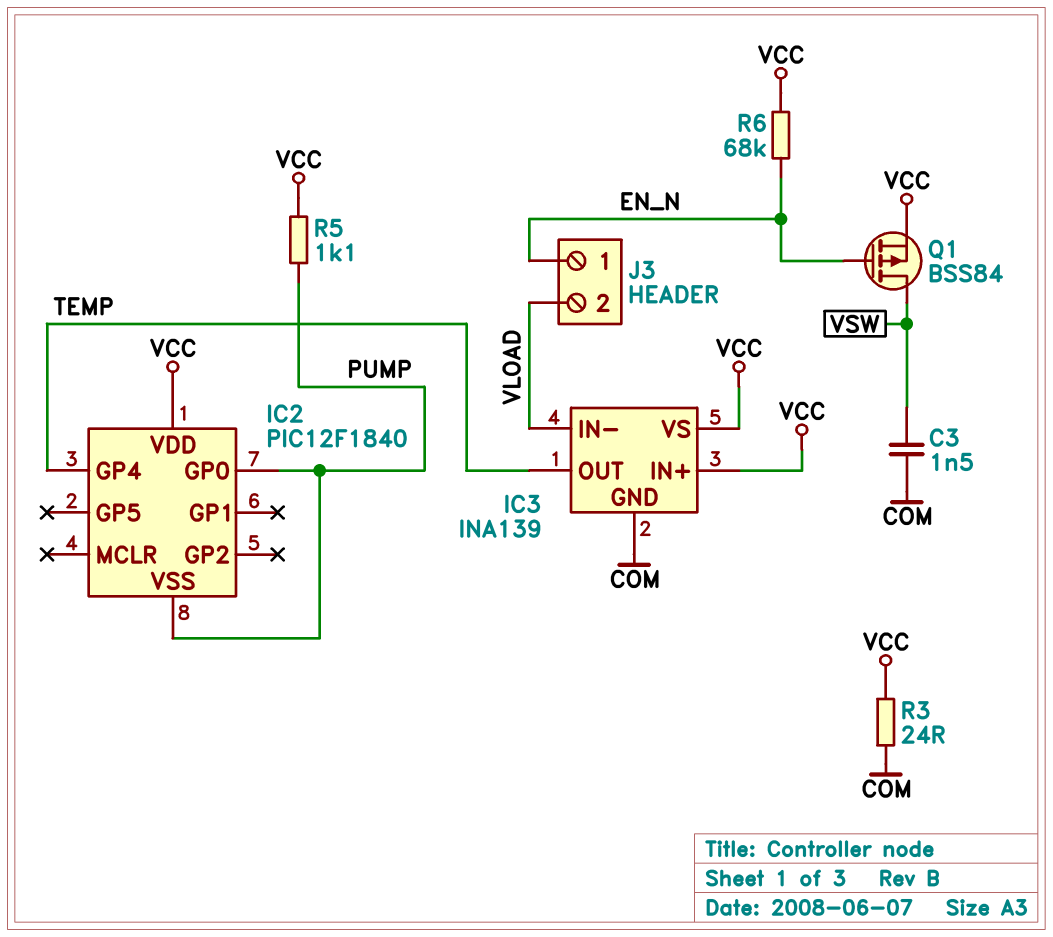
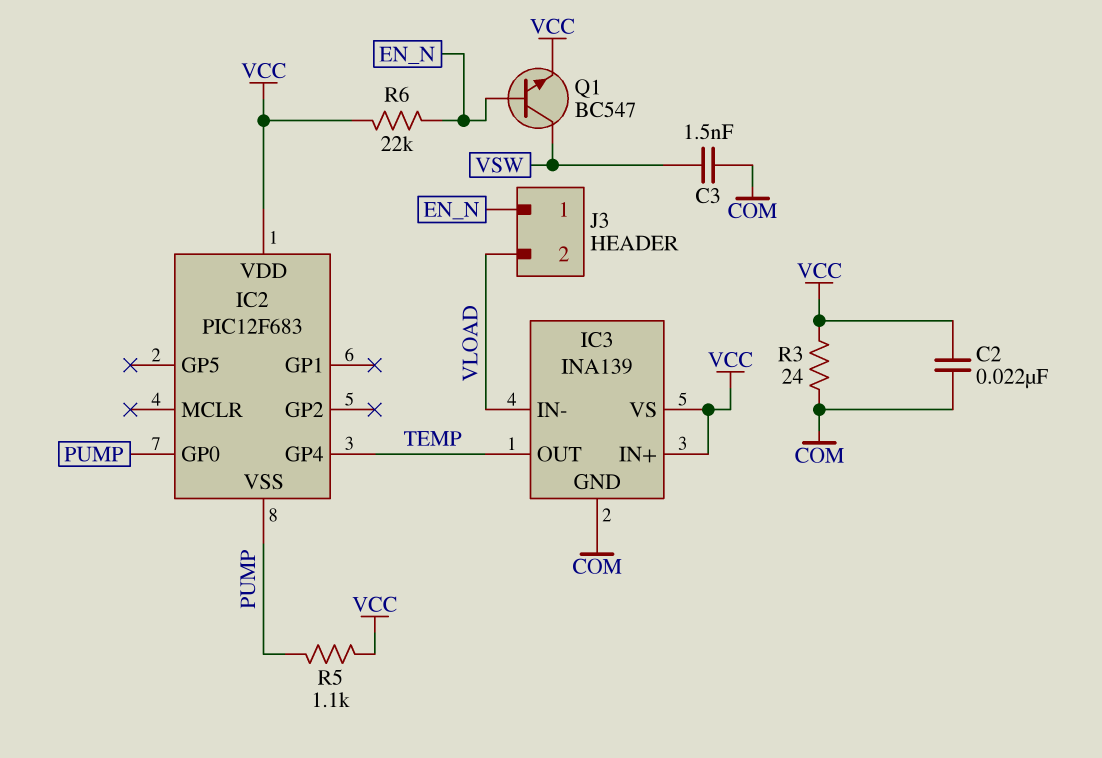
C2: none -> 22nF (COM, VCC)
IC2: PIC12F1840 -> PIC12F683
Q1: PMOS BSS84 (G EN_N, D VSW, S VCC) -> NPN BC547 (B EN_N, C VSW, E VCC)
R6: 68k (EN_N, VCC) -> 22k (EN_N, VCC)

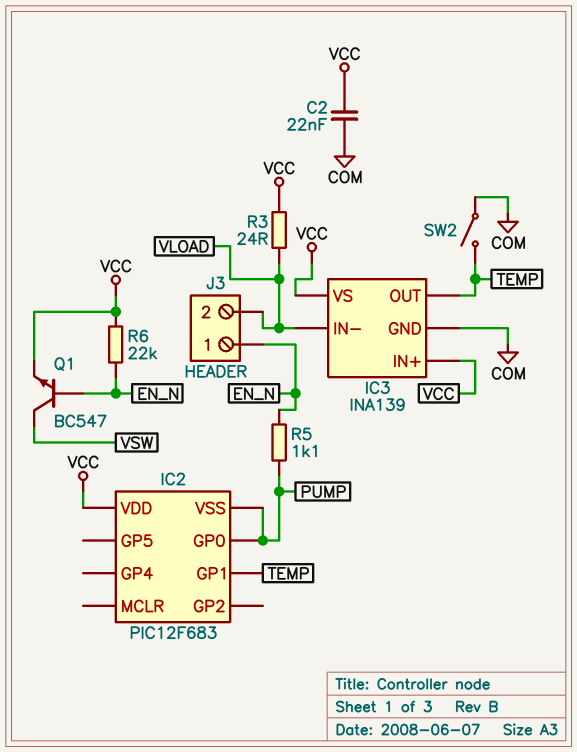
C3: 1.5nF (COM, VSW) -> none
IC2 pin GP1: none -> TEMP
IC2 pin GP4: TEMP -> none
R3: 24 (COM, VCC) -> 24 (VCC, VLOAD)
R5: 1.1k (PUMP, VCC) -> 1.1k (EN_N, PUMP)
SW2: none -> switch (COM, TEMP)

